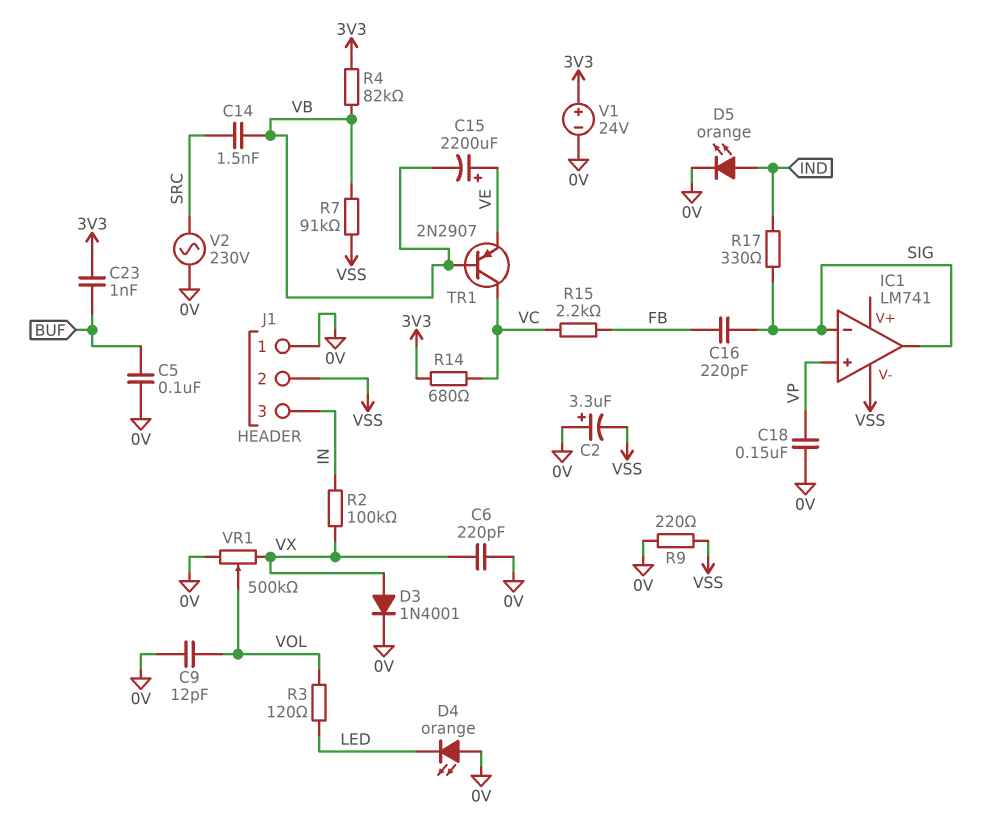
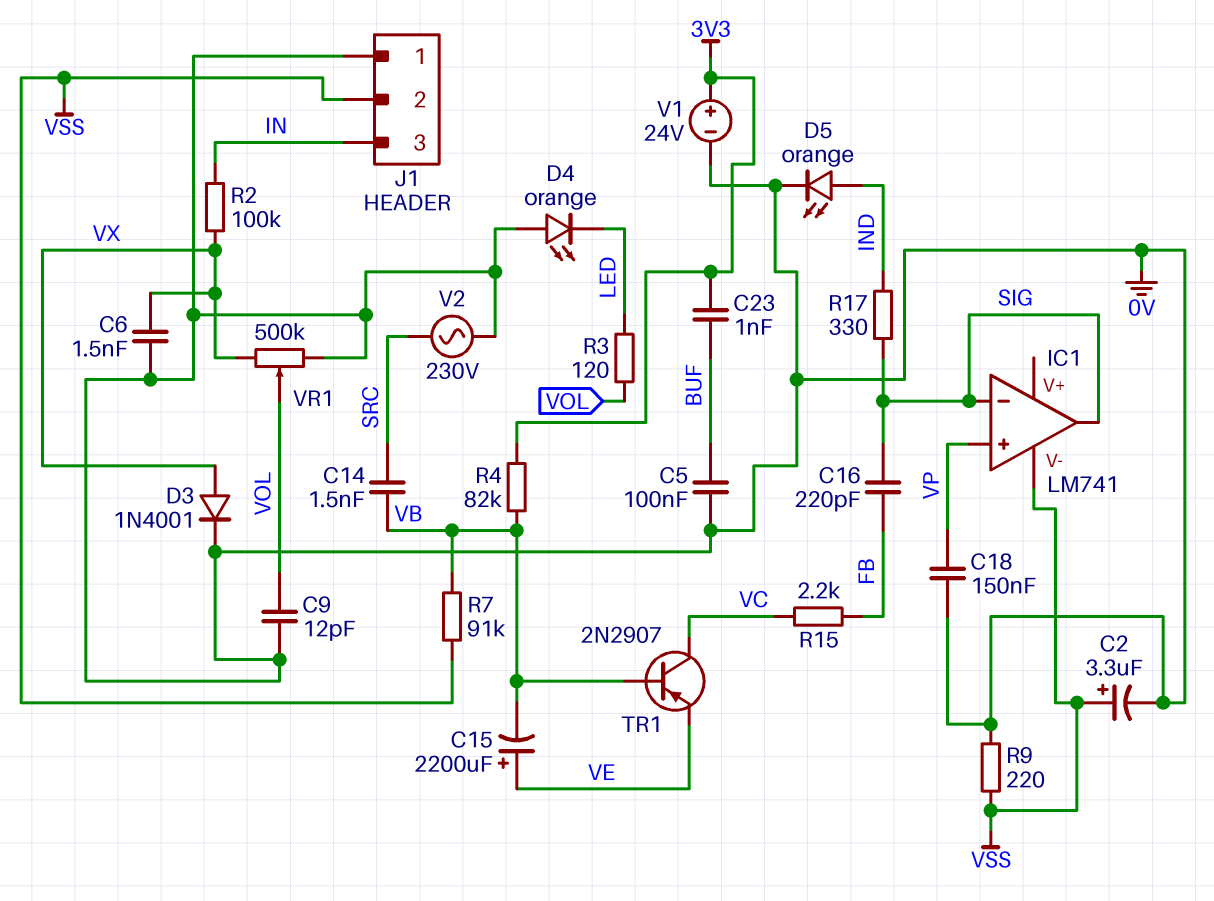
C2: 3.3uF (plus 0V, minus VSS) -> 3.3uF (plus VSS, minus 0V)
C6: 220pF (0V, VX) -> 1.5nF (0V, VX)
R14: 680 (3V3, VC) -> none

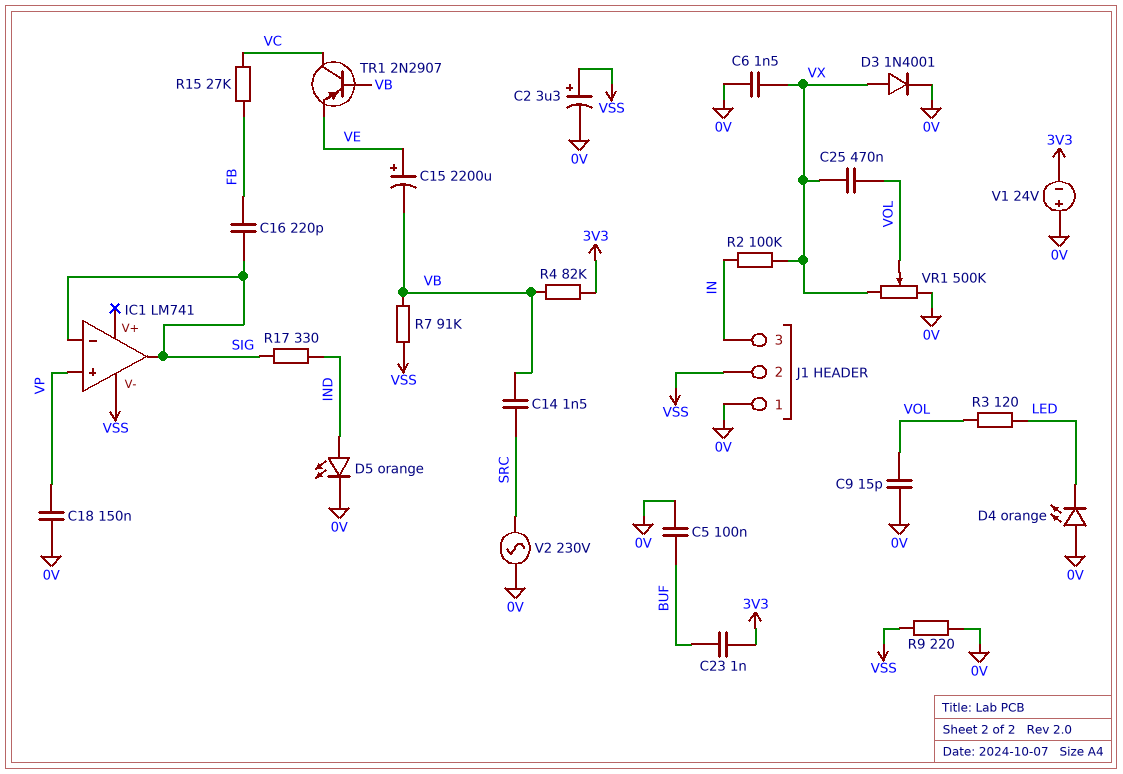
C9: 12pF (0V, VOL) -> 15pF (0V, VOL)
C25: none -> 470nF (VOL, VX)
R15: 2.2k (FB, VC) -> 27k (FB, VC)
V1: 24V (plus 3V3, minus 0V) -> 24V (plus 0V, minus 3V3)

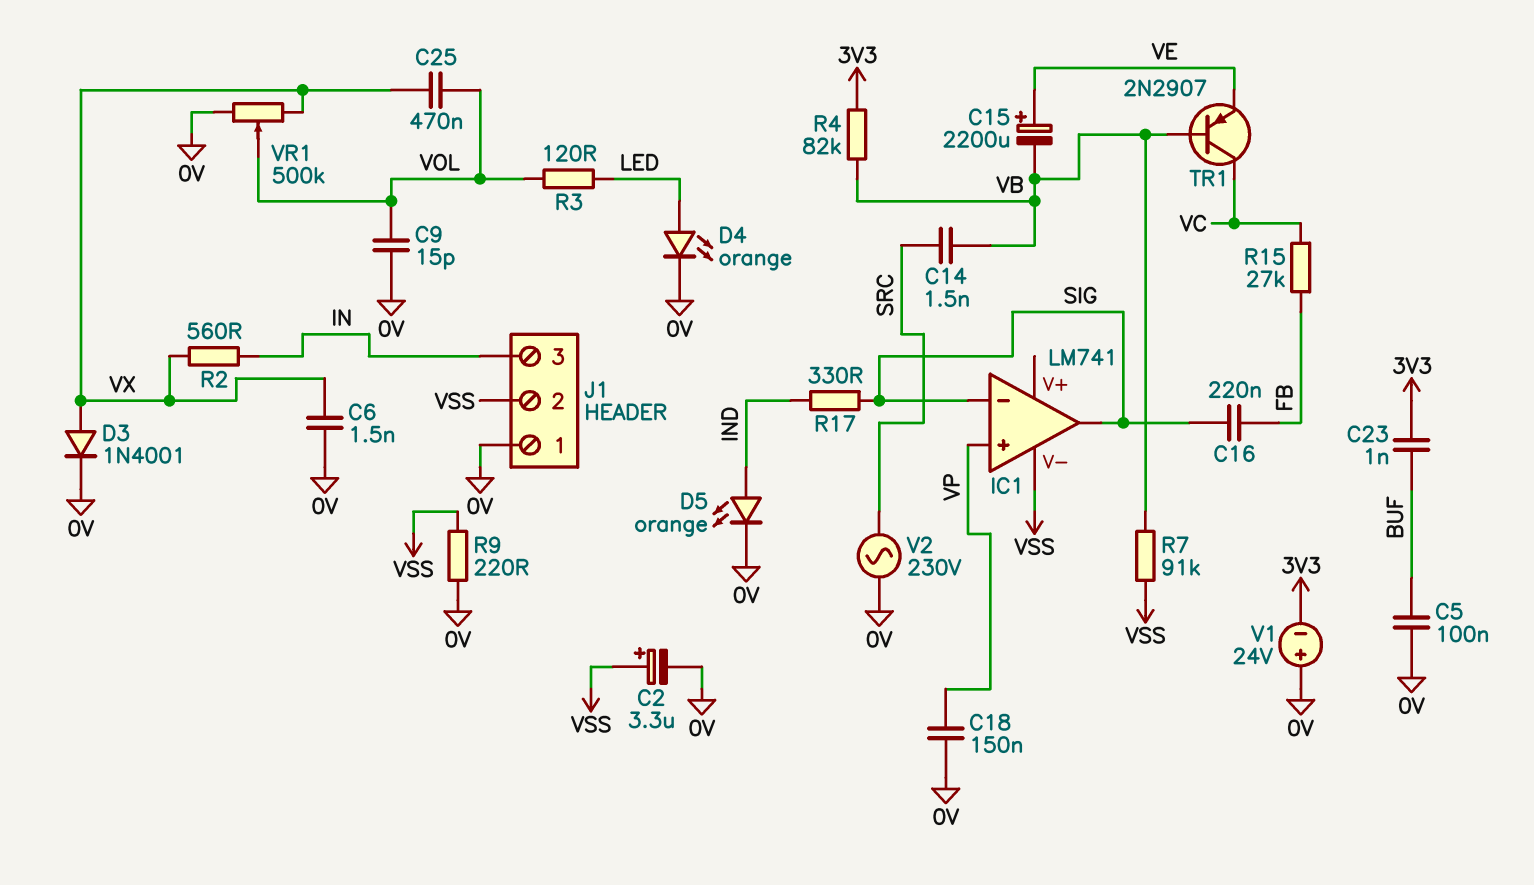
C16: 220pF (FB, SIG) -> 220nF (FB, SIG)
D4: LED orange (A 0V, K LED) -> LED orange (A LED, K 0V)
R2: 100k (IN, VX) -> 560 (IN, VX)

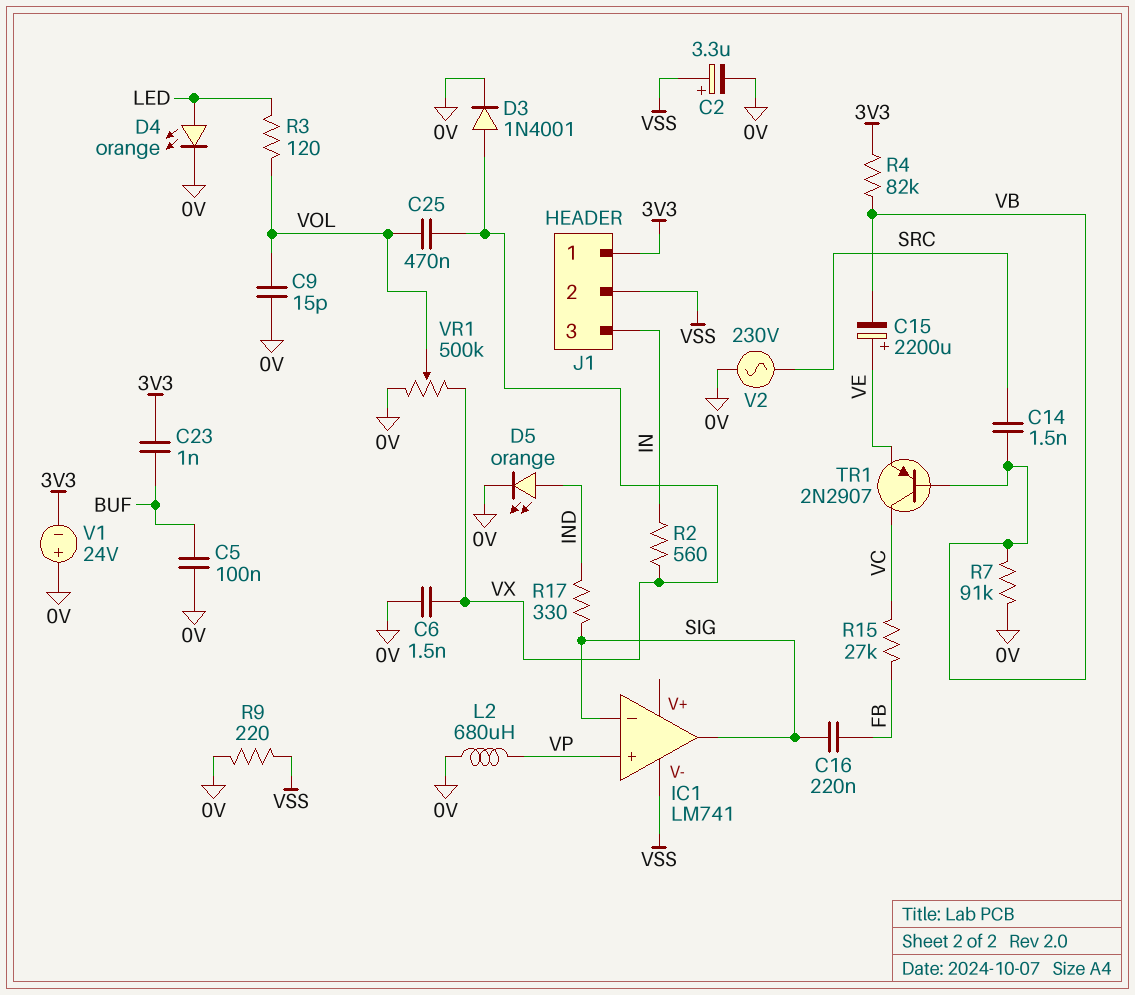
C18: 150nF (0V, VP) -> none
J1 pin 1: 0V -> 3V3
L2: none -> 680uH (0V, VP)
R7: 91k (VB, VSS) -> 91k (0V, VB)

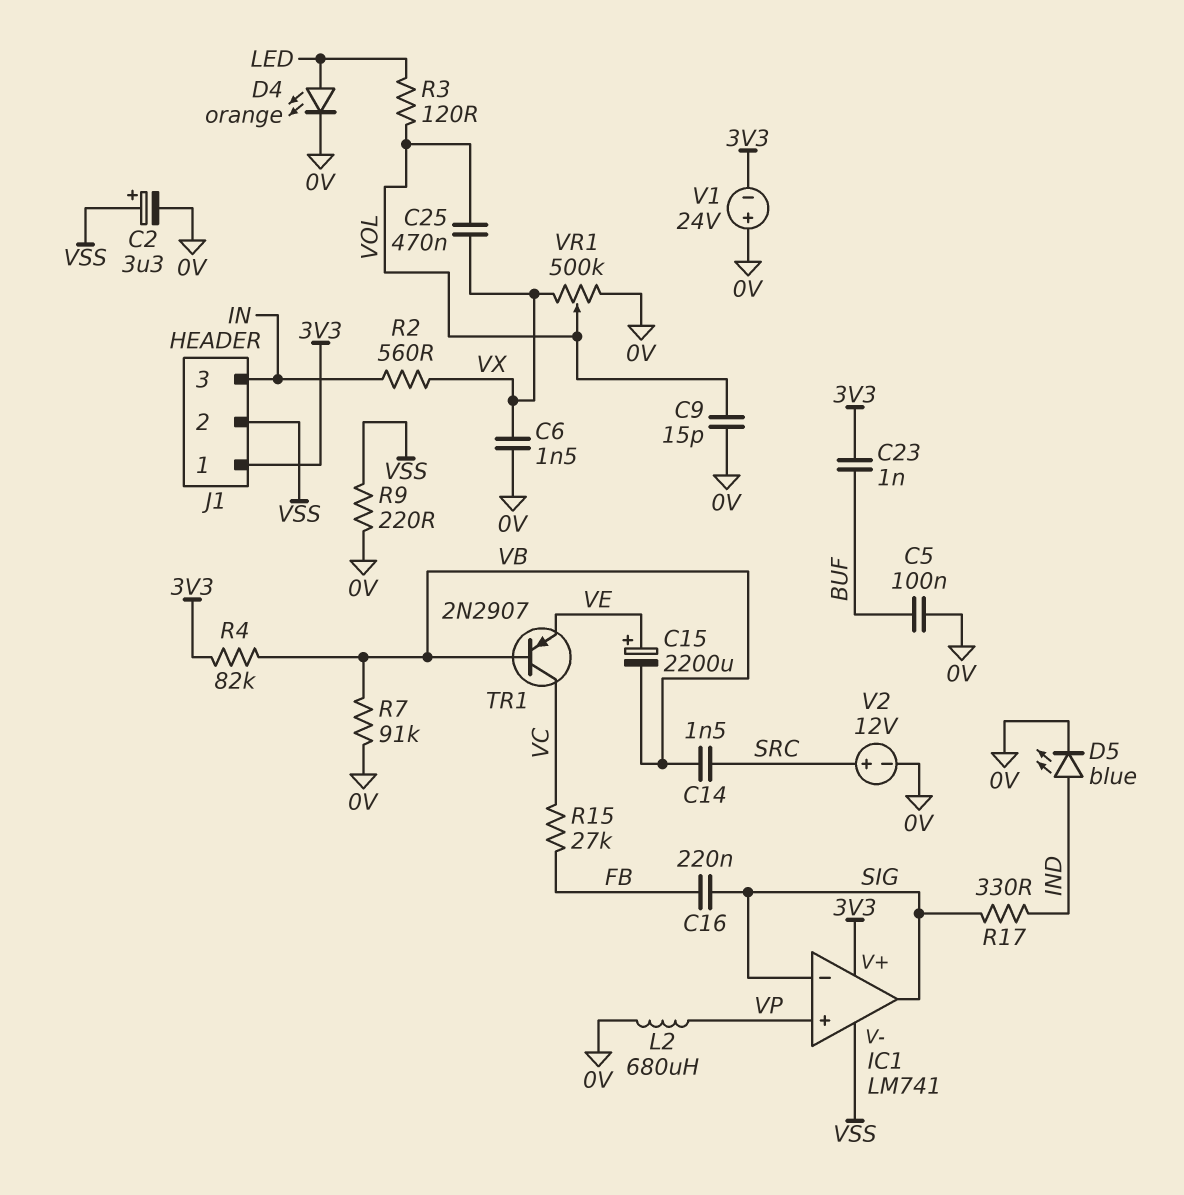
D3: diode 1N4001 (A VX, K 0V) -> none
D5: LED orange (A IND, K 0V) -> LED blue (A IND, K 0V)
IC1 pin V+: none -> 3V3
V2: AC 230V (0V, SRC) -> 12V (plus SRC, minus 0V)

